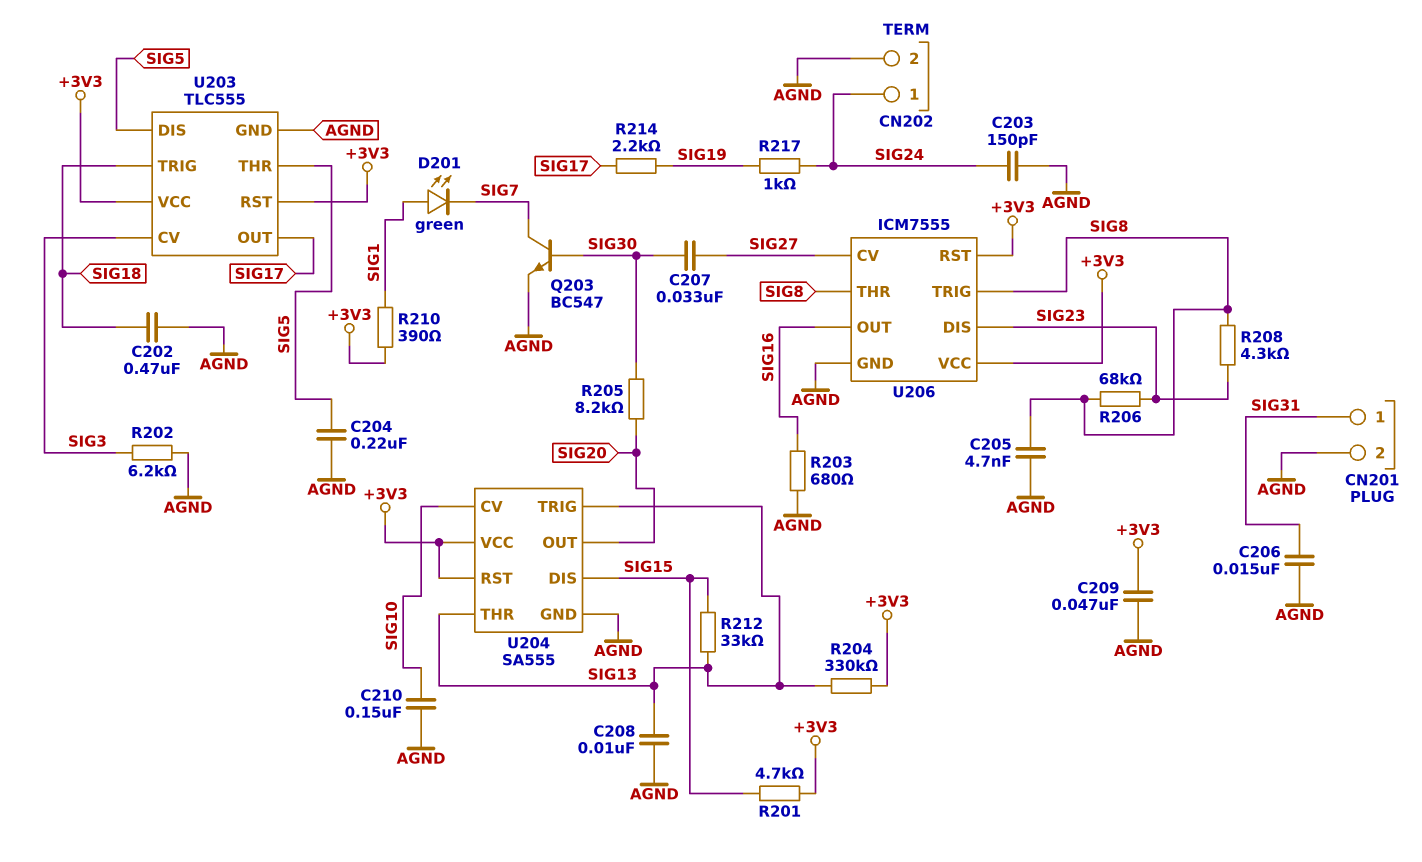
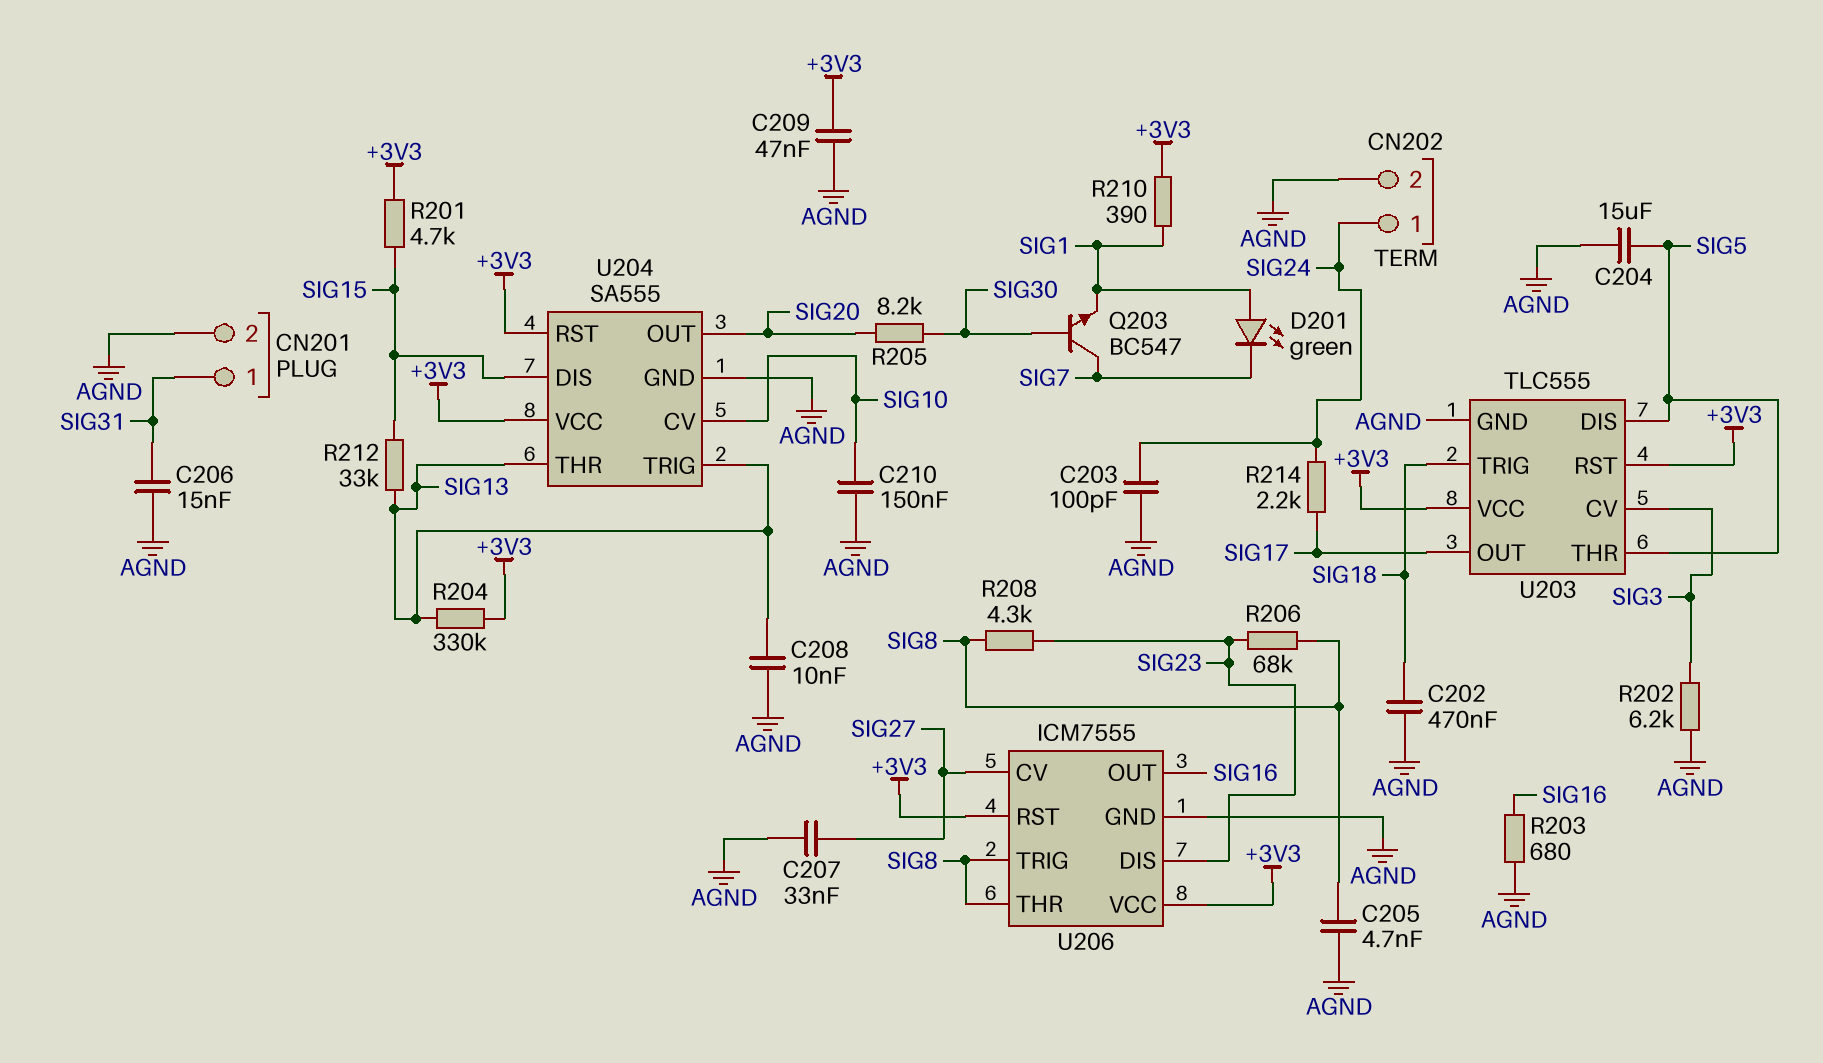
C203: 150pF (AGND, SIG24) -> 100pF (AGND, SIG24)
C204: 220nF (AGND, SIG5) -> 15uF (AGND, SIG5)
C207: 33nF (SIG27, SIG30) -> 33nF (AGND, SIG27)
Q203: NPN BC547 (B SIG30, C SIG7, E AGND) -> NPN BC547 (B SIG30, C SIG7, E SIG1)
R214: 2.2k (SIG17, SIG19) -> 2.2k (SIG17, SIG24)
R217: 1k (SIG19, SIG24) -> none

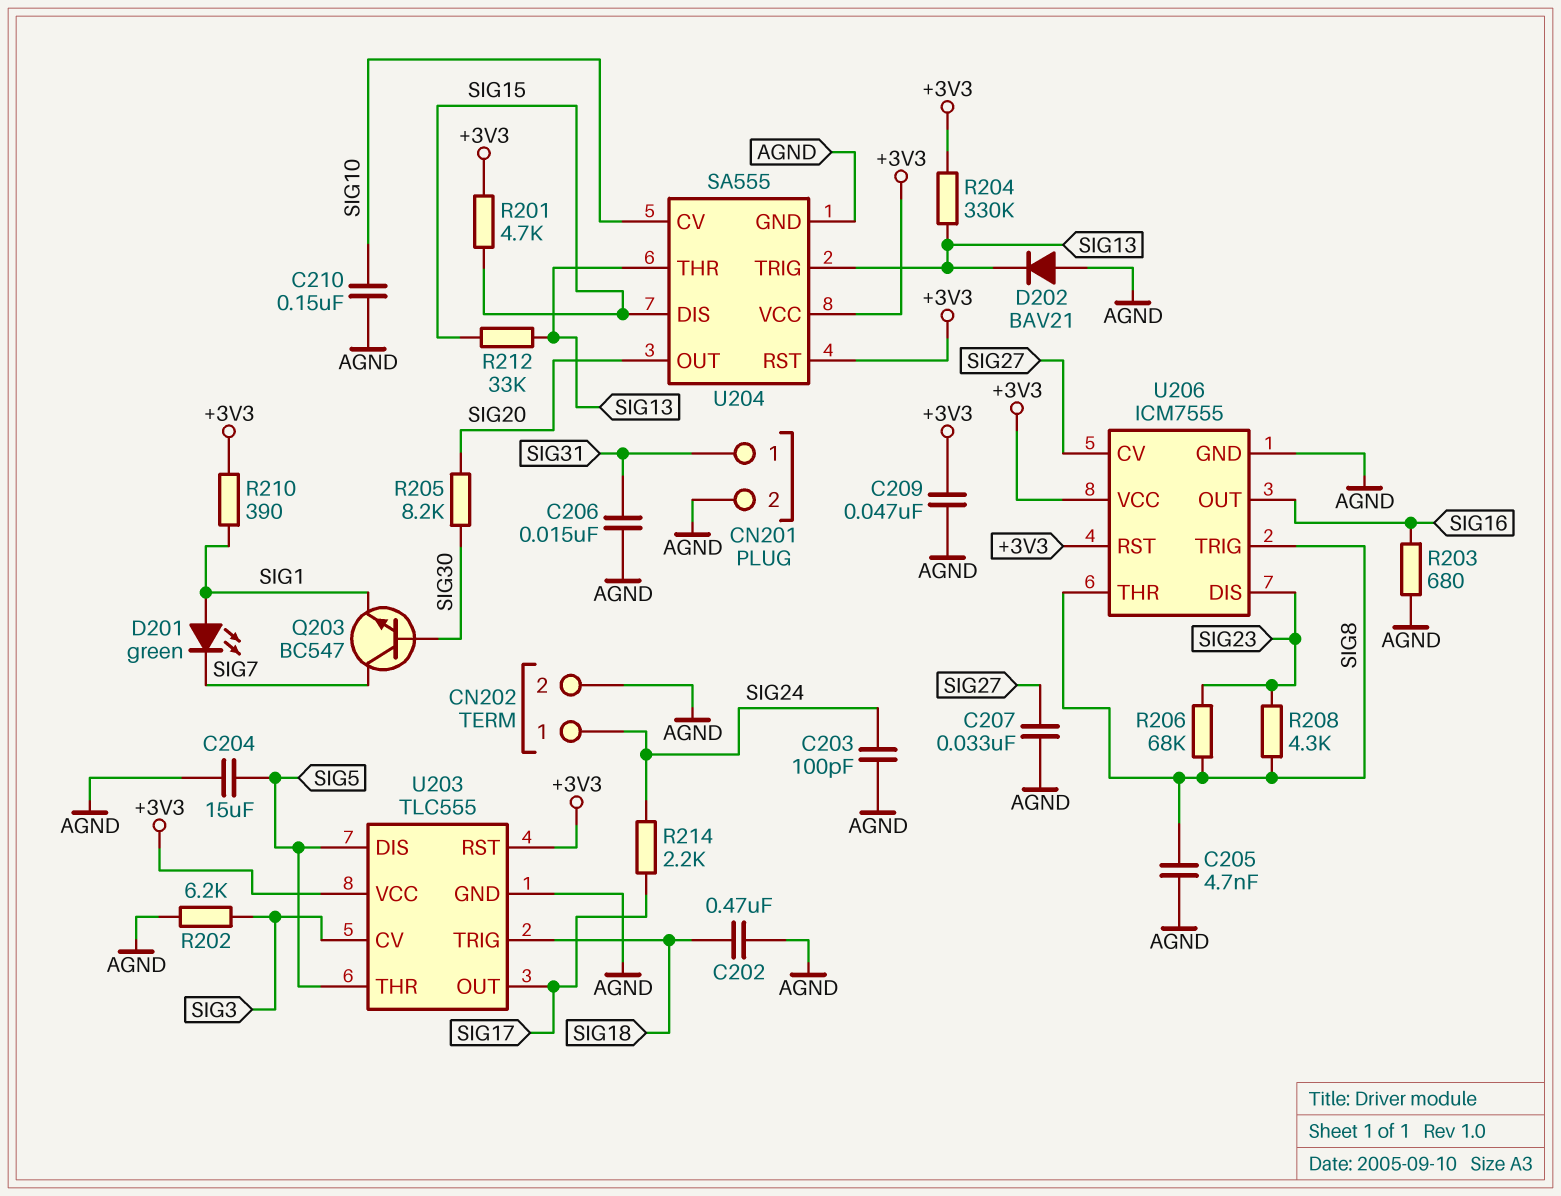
C208: 10nF (AGND, SIG13) -> none
D202: none -> diode BAV21 (A AGND, K SIG13)

